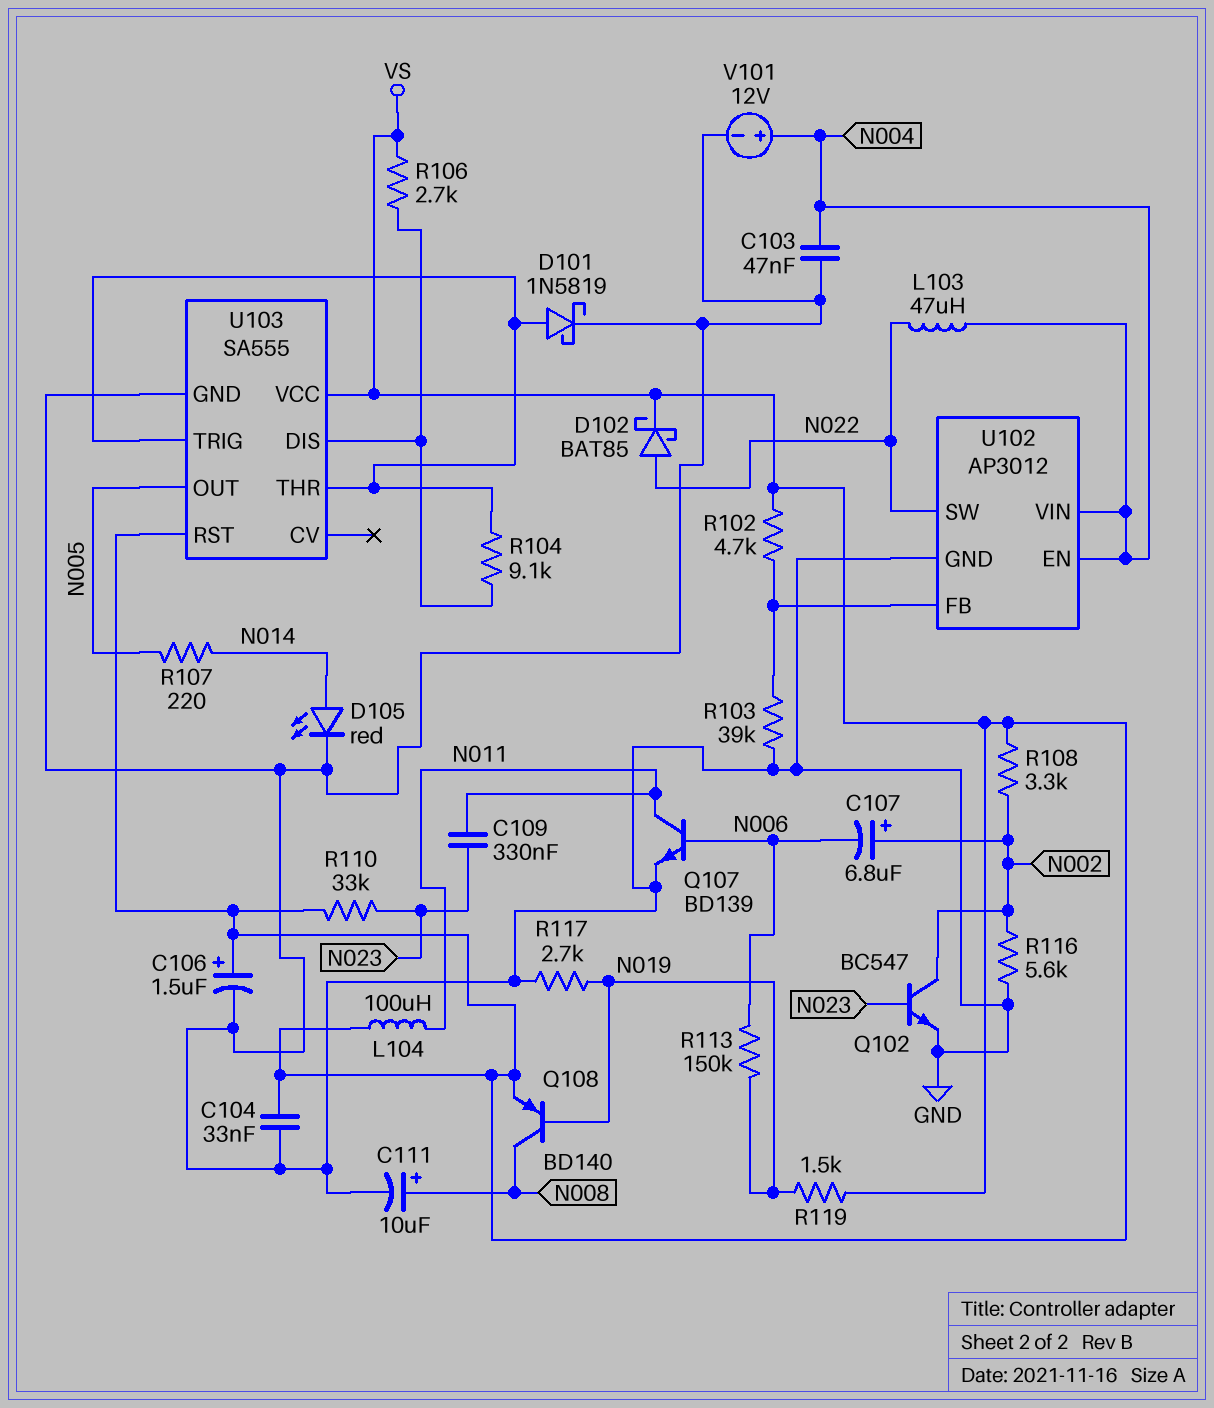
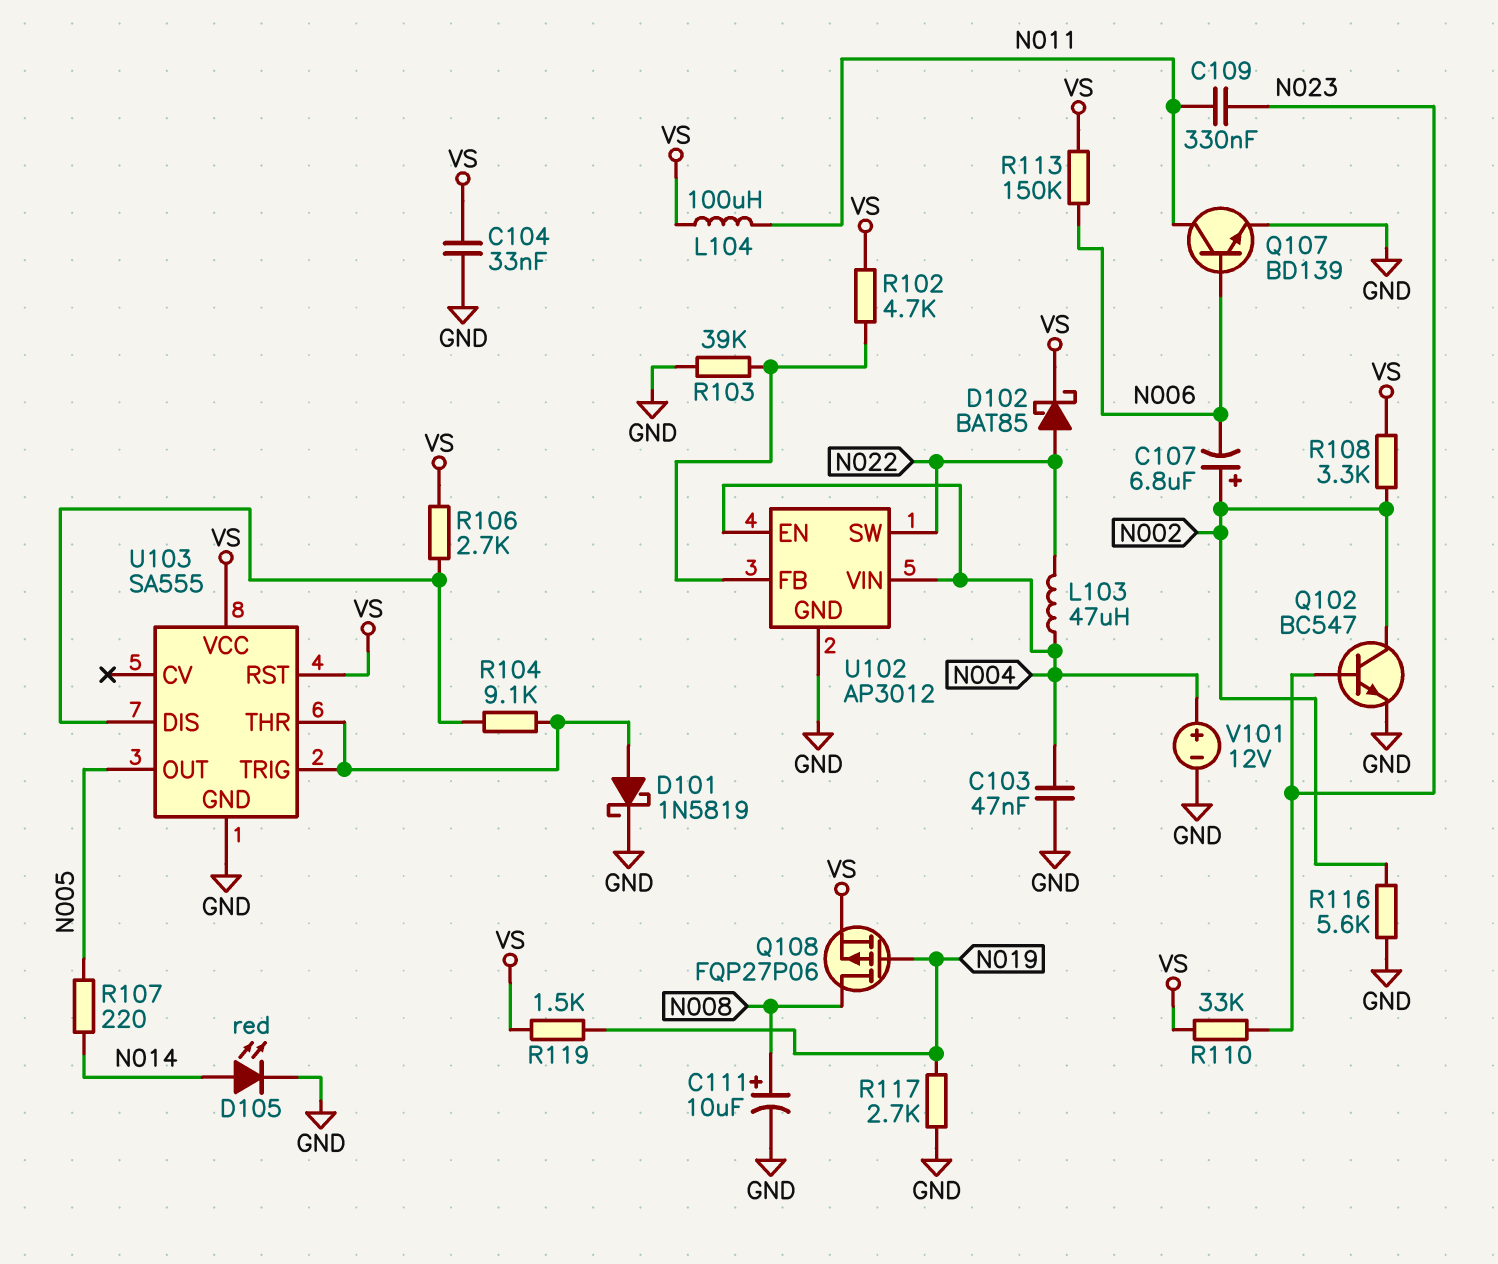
C106: 1.5uF (plus VS, minus GND) -> none
Q108: PNP BD140 (B N019, C N008, E VS) -> PMOS FQP27P06 (G N019, D N008, S VS)
R113: 150k (N006, N019) -> 150k (N006, VS)

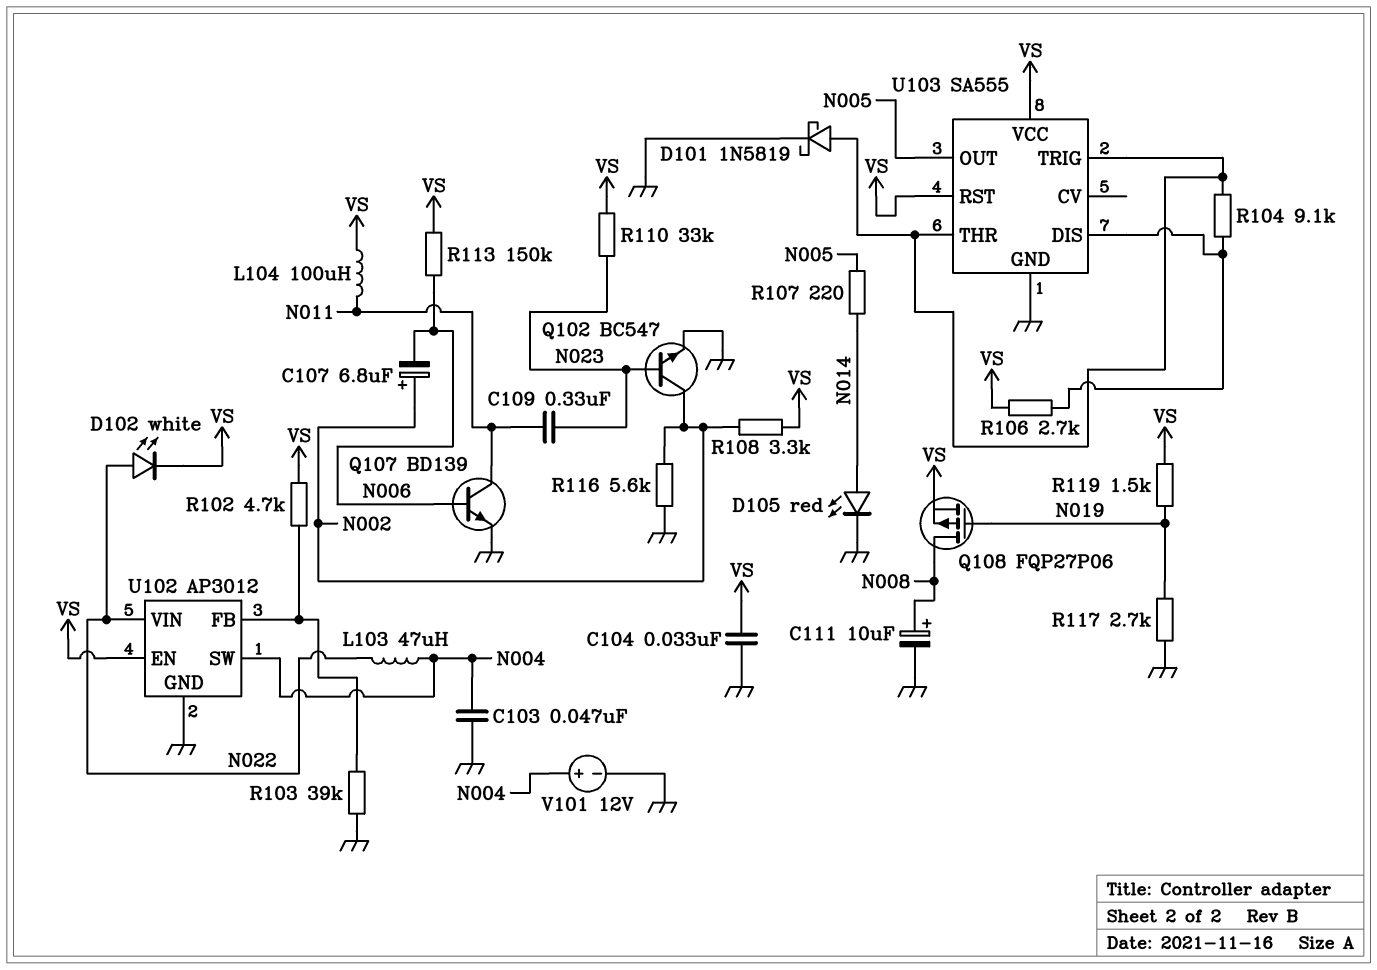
D102: schottky BAT85 (A N022, K VS) -> LED white (A N022, K VS)
U102 pin EN: N004 -> VS
U102 pin SW: N022 -> N004
U102 pin VIN: N004 -> N022

